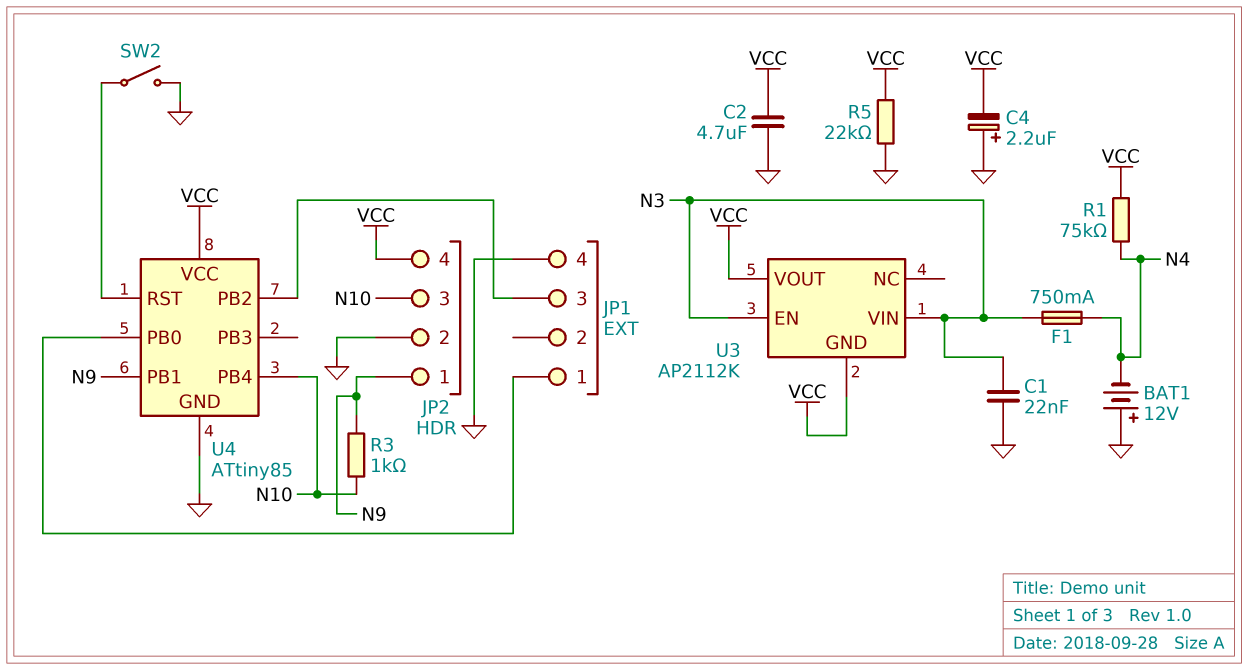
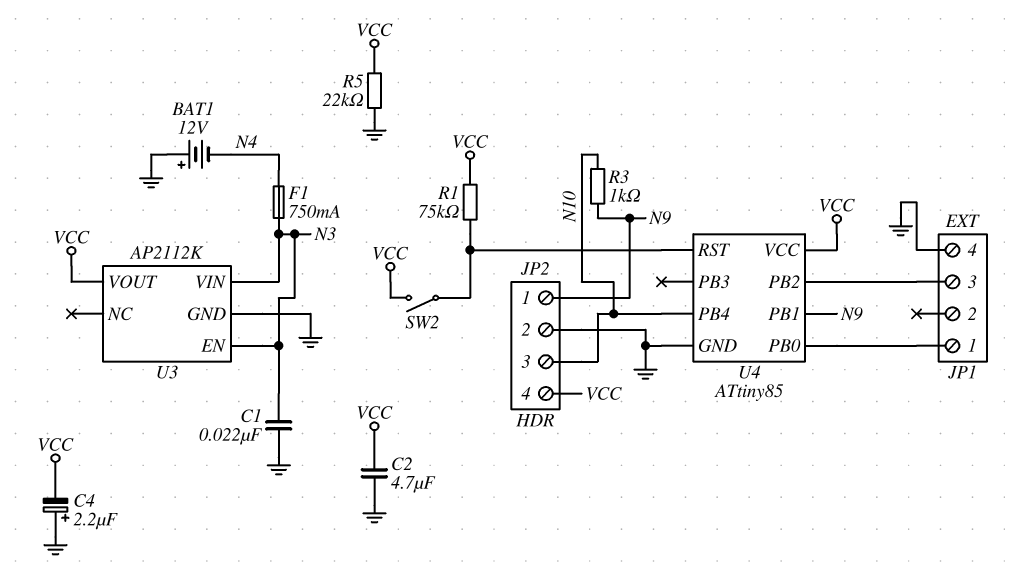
R1: 75k (N4, VCC) -> 75k (U4/RST, VCC)
SW2: switch (GND, U4/RST) -> switch (U4/RST, VCC)
U3 pin GND: VCC -> GND

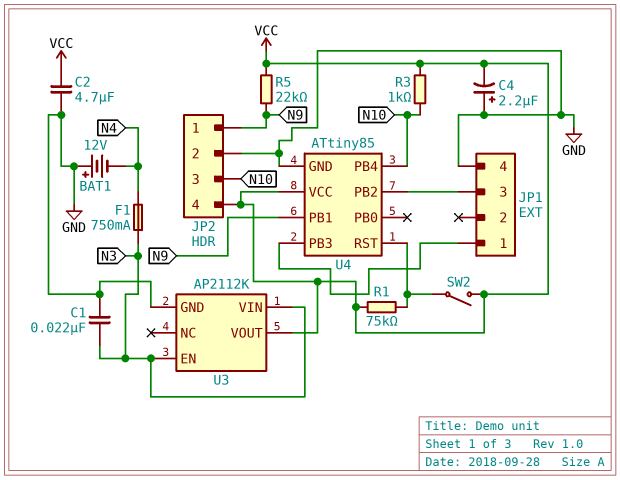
R3: 1k (N9, N10) -> 1k (N10, VCC)
R5: 22k (GND, VCC) -> 22k (N9, VCC)
U4 pin PB0: JP1/1 -> none
U4 pin PB3: none -> JP1/1

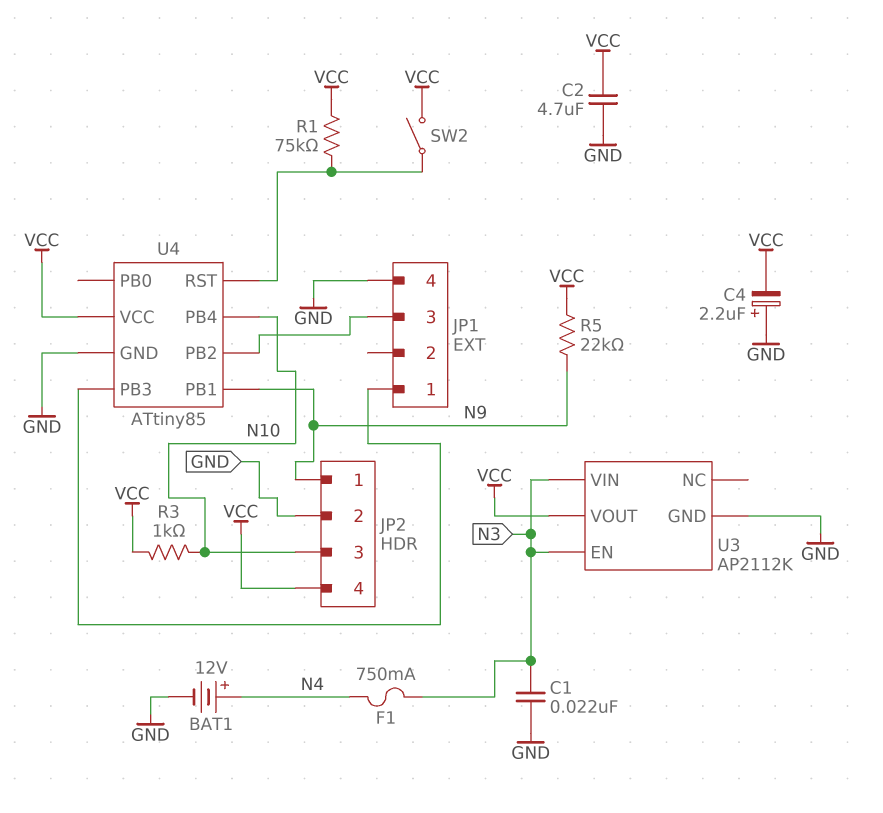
BAT1: 12V (plus GND, minus N4) -> 12V (plus N4, minus GND)

